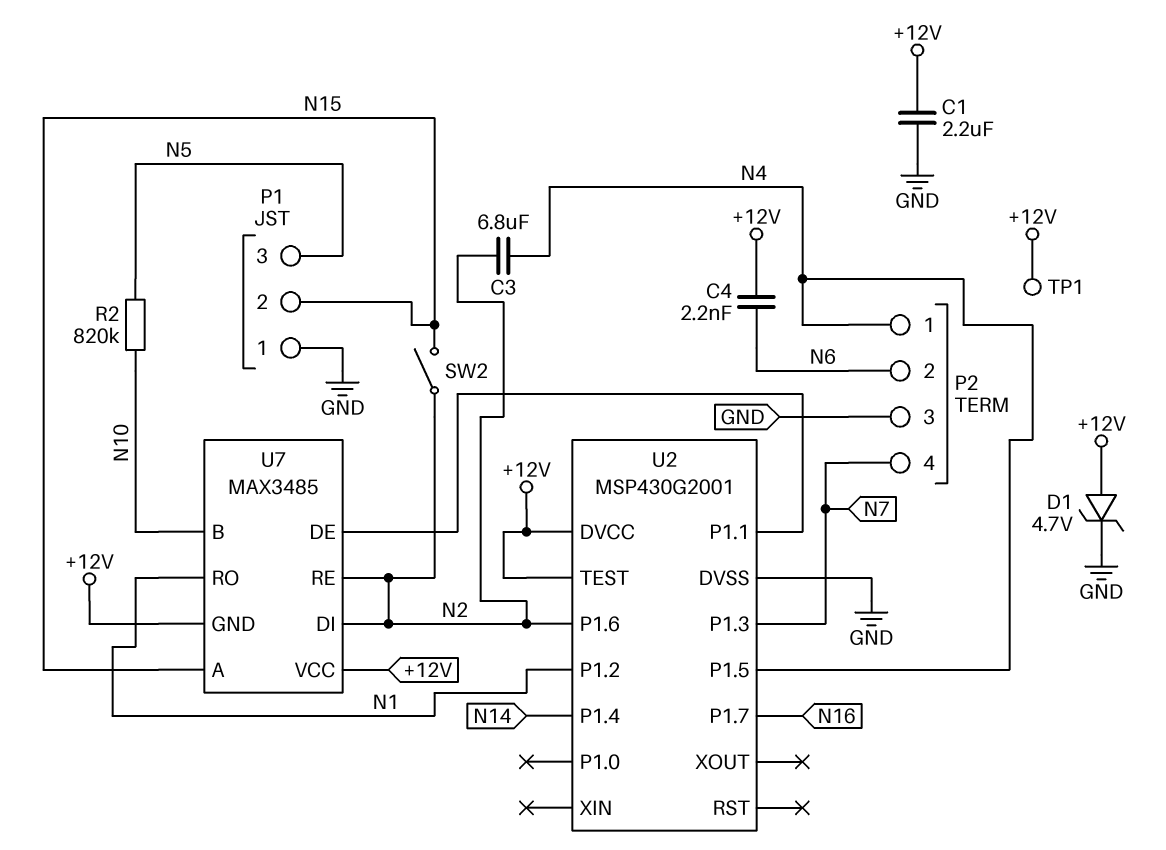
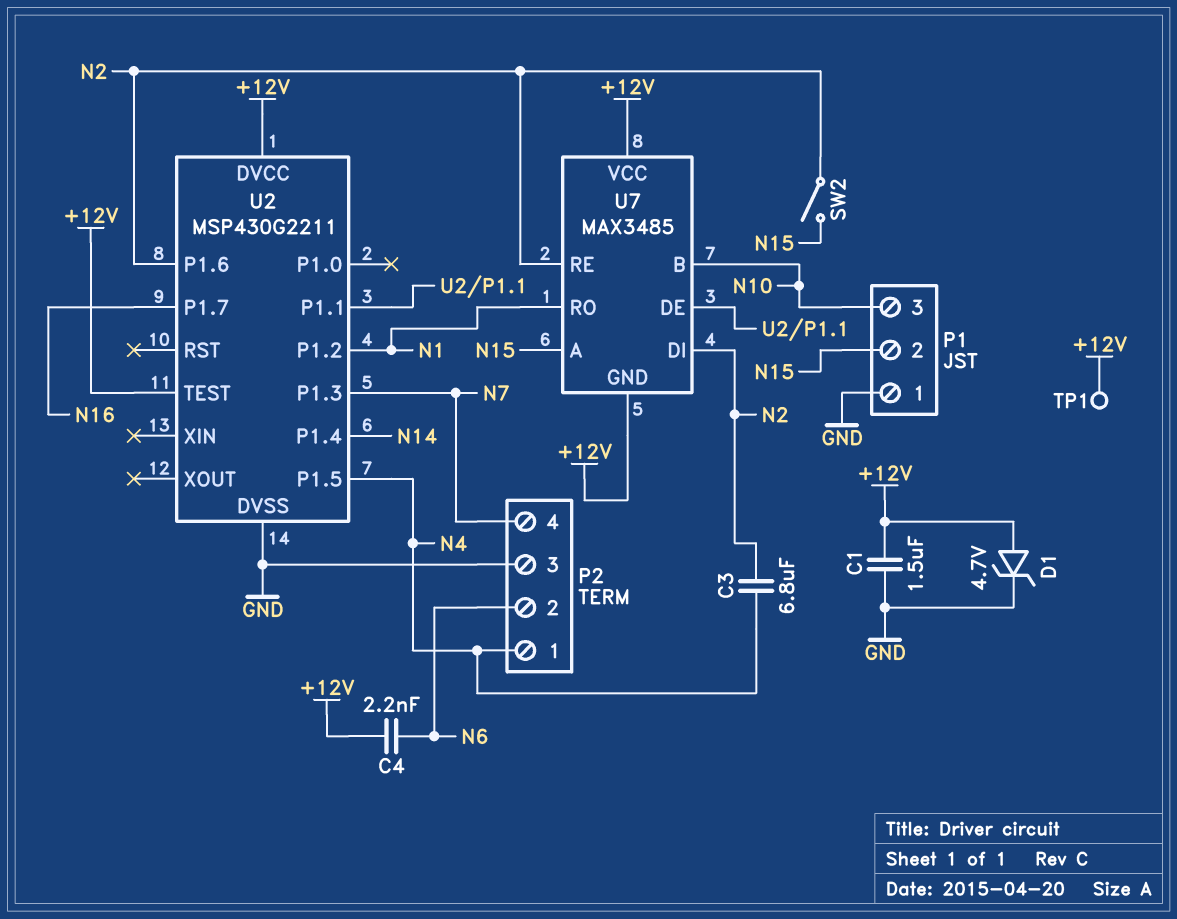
C1: 2.2uF (+12V, GND) -> 1.5uF (+12V, GND)
P1 pin 3: N5 -> N10
R2: 820k (N5, N10) -> none
U2: MSP430G2001 -> MSP430G2211

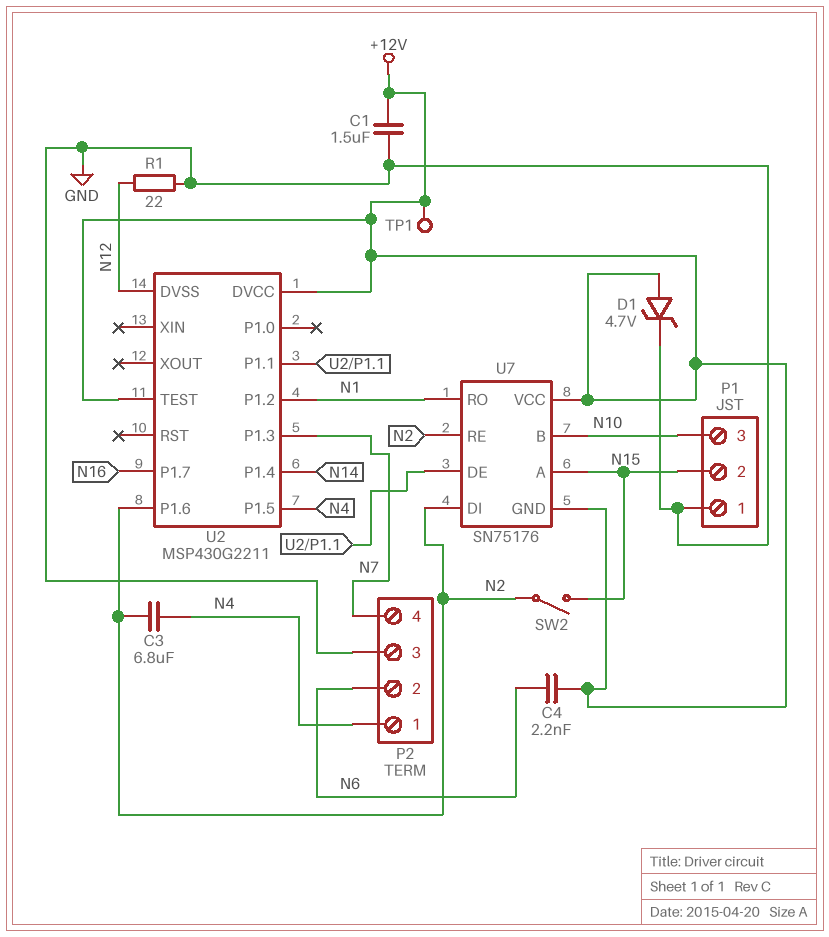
R1: none -> 22 (GND, N12)
U2 pin DVSS: GND -> N12
U7: MAX3485 -> SN75176

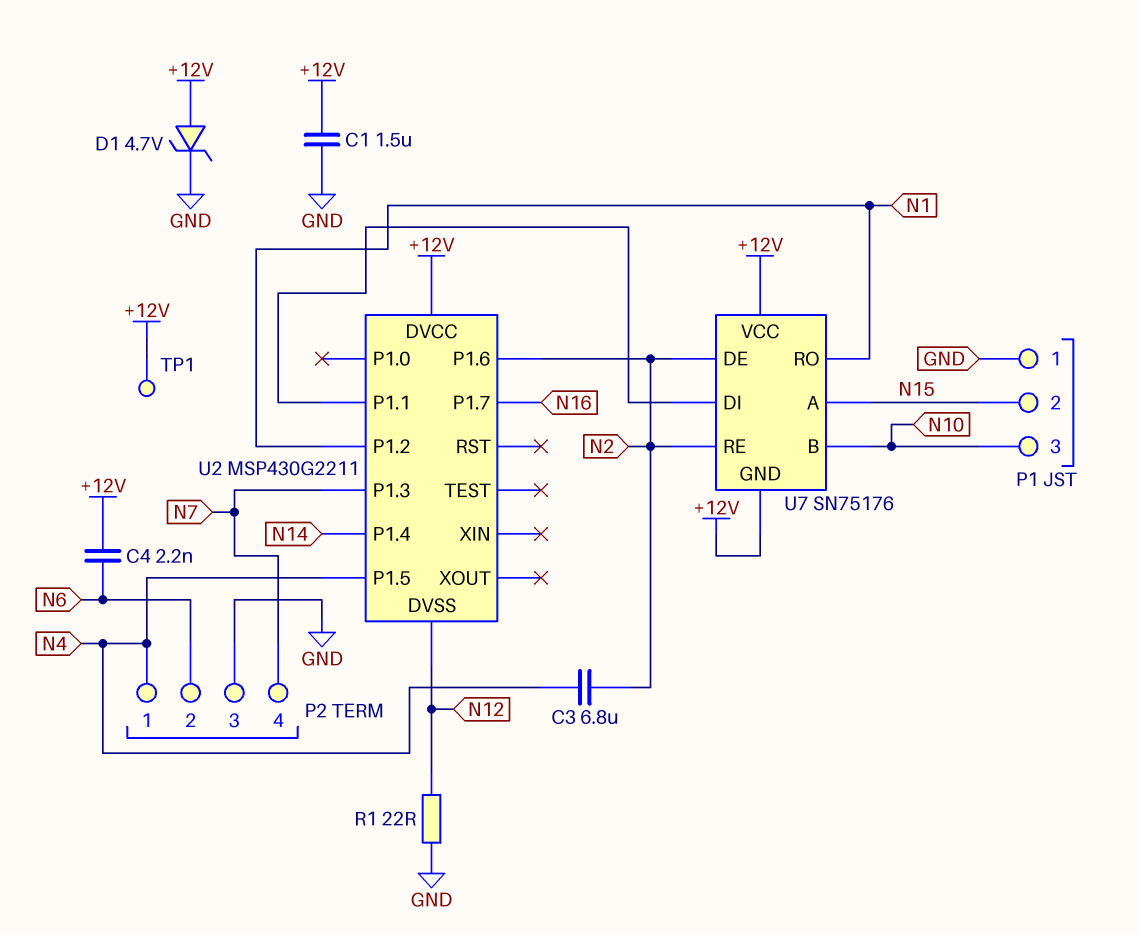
SW2: switch (N2, N15) -> none
U2 pin TEST: +12V -> none
U7 pin DE: U2/P1.1 -> N2
U7 pin DI: N2 -> U2/P1.1

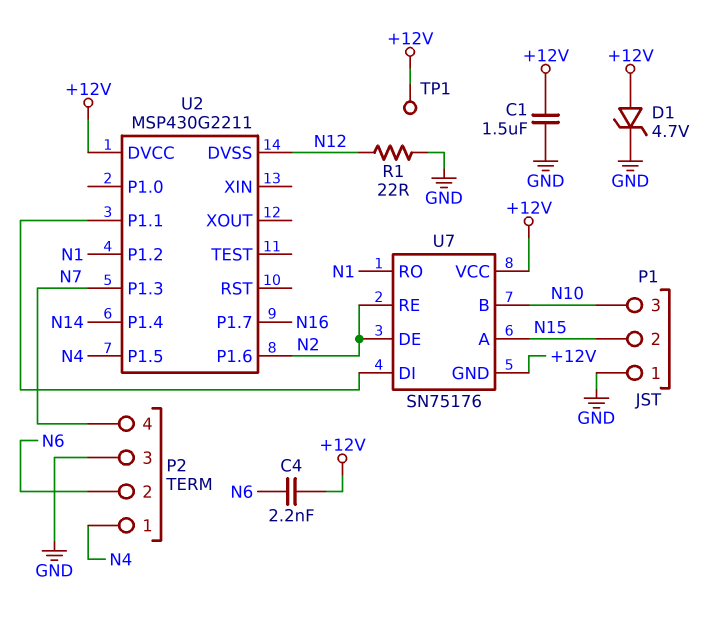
C3: 6.8uF (N2, N4) -> none

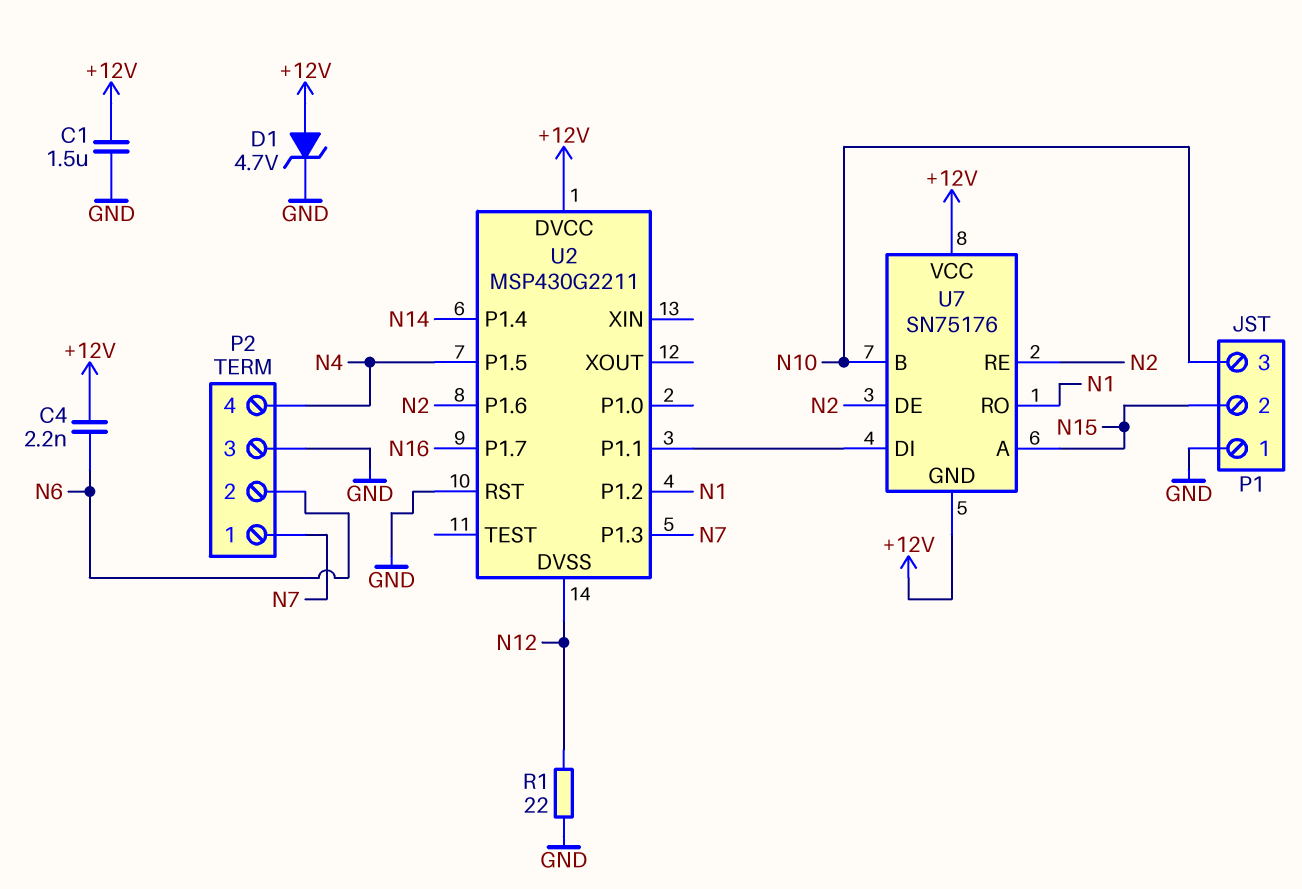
P2 pin 1: N4 -> N7
P2 pin 4: N7 -> N4
TP1: test point (+12V) -> none
U2 pin RST: none -> GND

